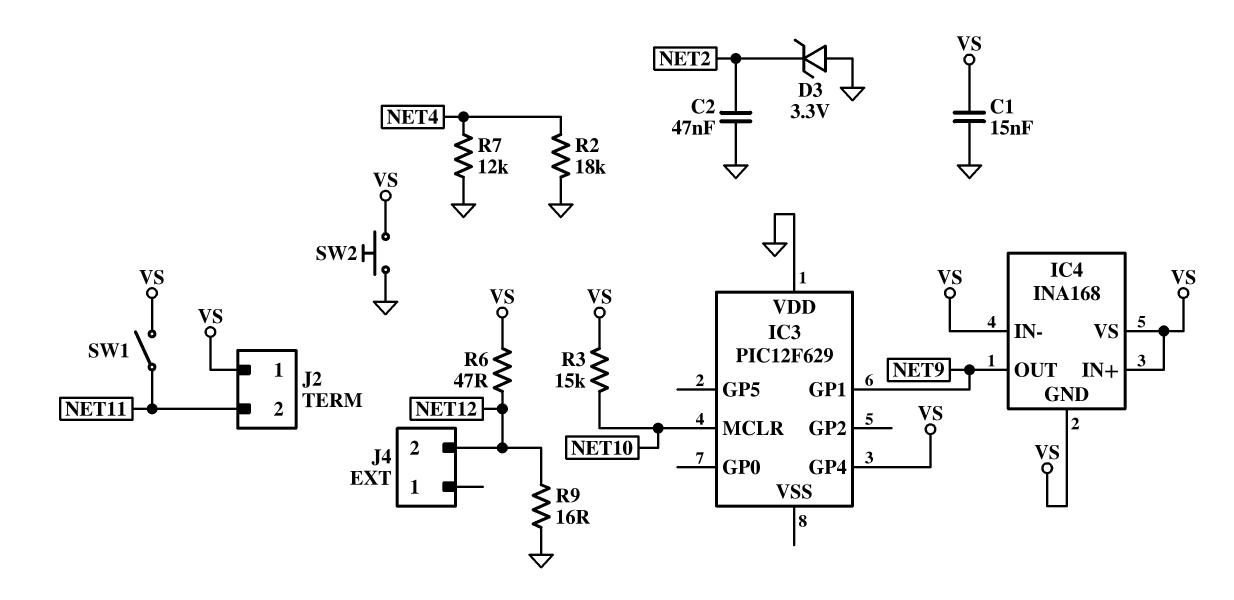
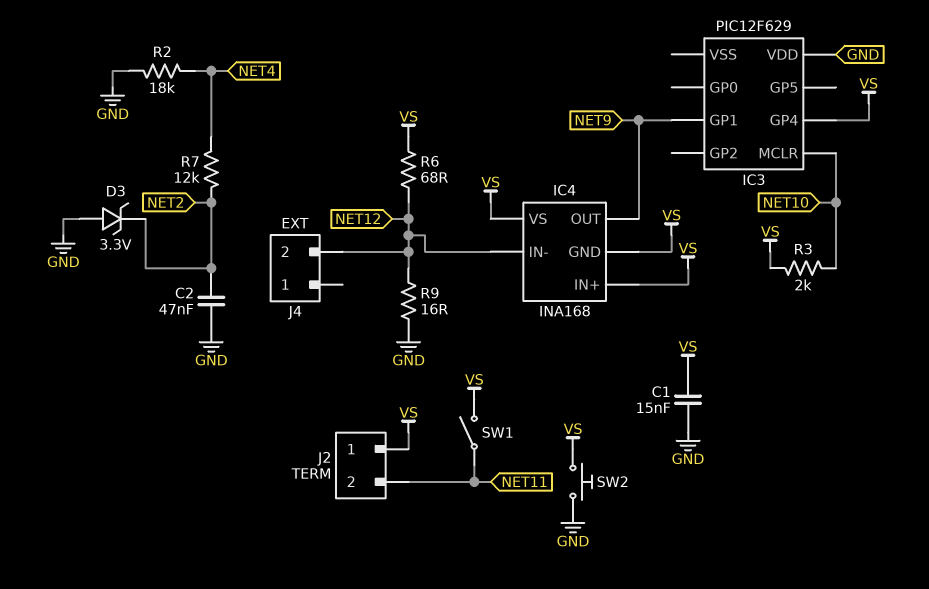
IC4 pin IN-: VS -> NET12
R3: 15k (NET10, VS) -> 2k (NET10, VS)
R6: 47 (NET12, VS) -> 68 (NET12, VS)
R7: 12k (GND, NET4) -> 12k (NET2, NET4)

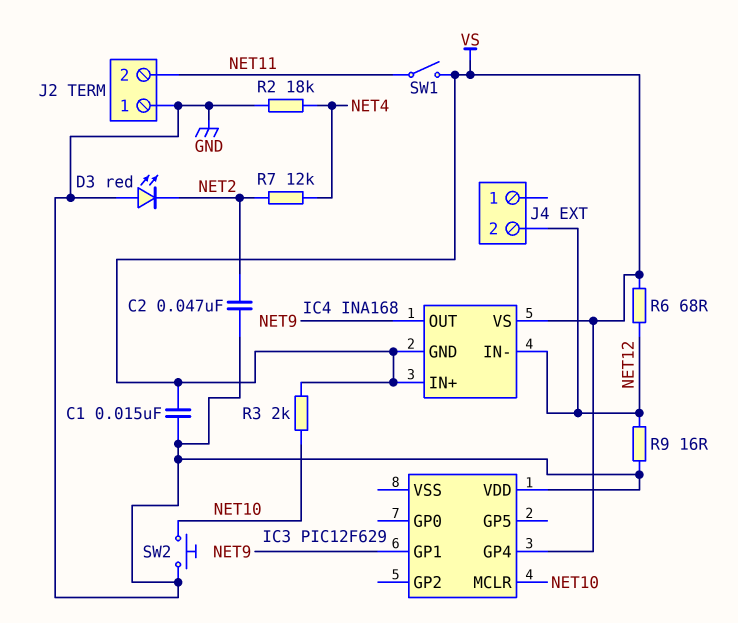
D3: zener 3.3V (A GND, K NET2) -> LED red (A GND, K NET2)
J2 pin 1: VS -> GND
SW2: button (GND, VS) -> button (GND, NET10)

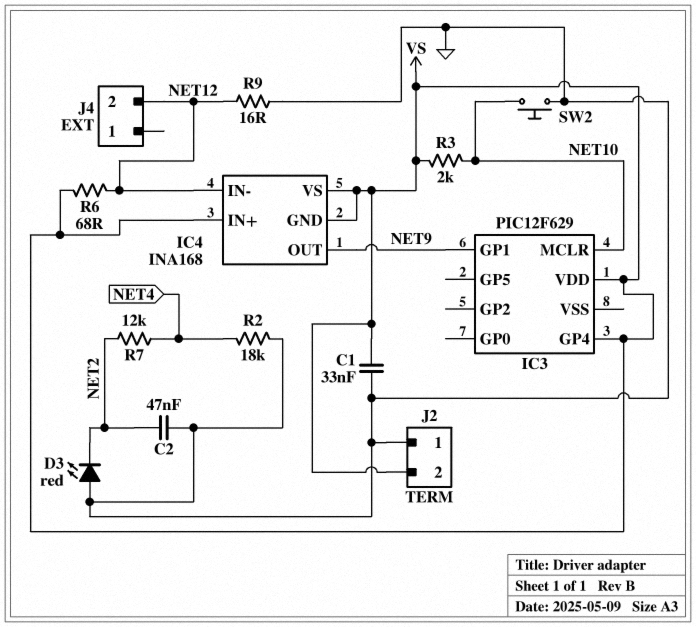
C1: 15nF (GND, VS) -> 33nF (GND, VS)
IC3 pin VDD: GND -> VS
J2 pin 2: NET11 -> VS
SW1: switch (NET11, VS) -> none

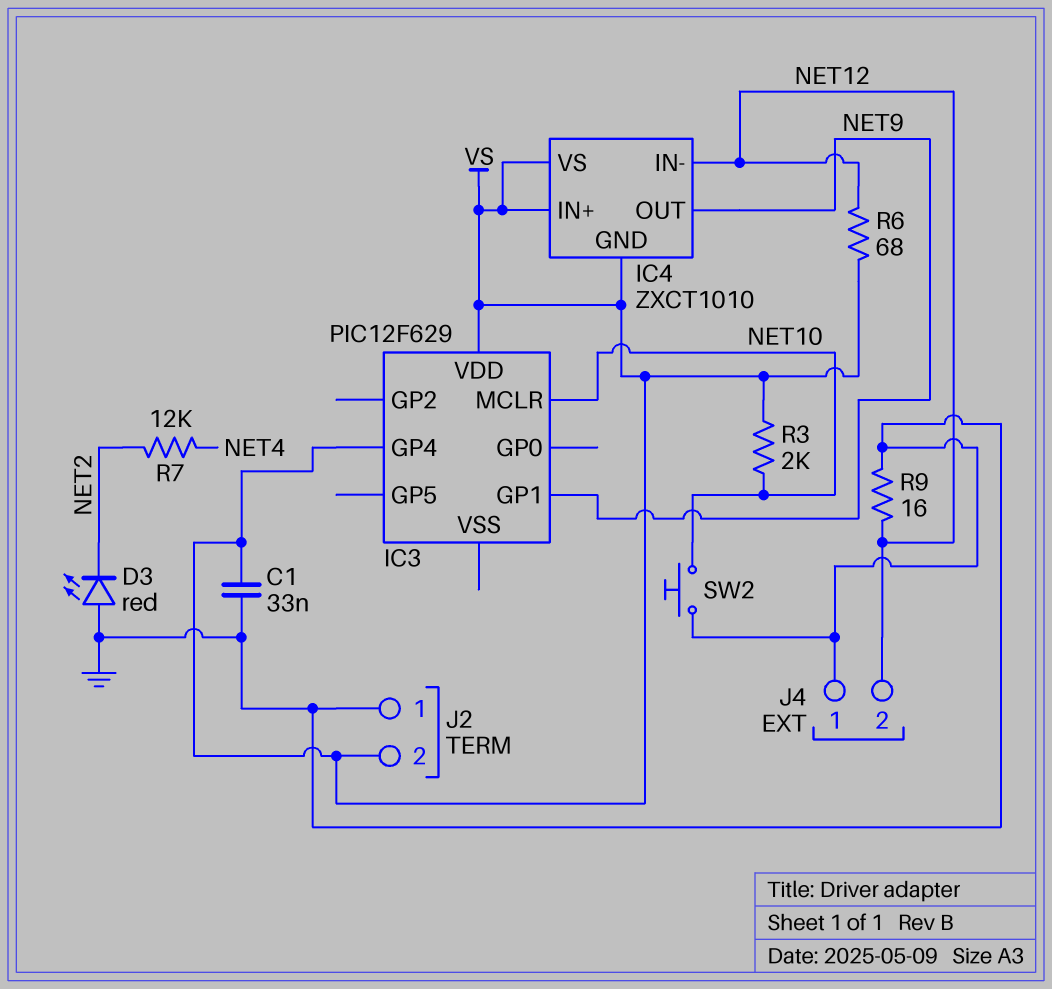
C2: 47nF (GND, NET2) -> none
IC4: INA168 -> ZXCT1010
J4 pin 1: none -> GND
R2: 18k (GND, NET4) -> none

